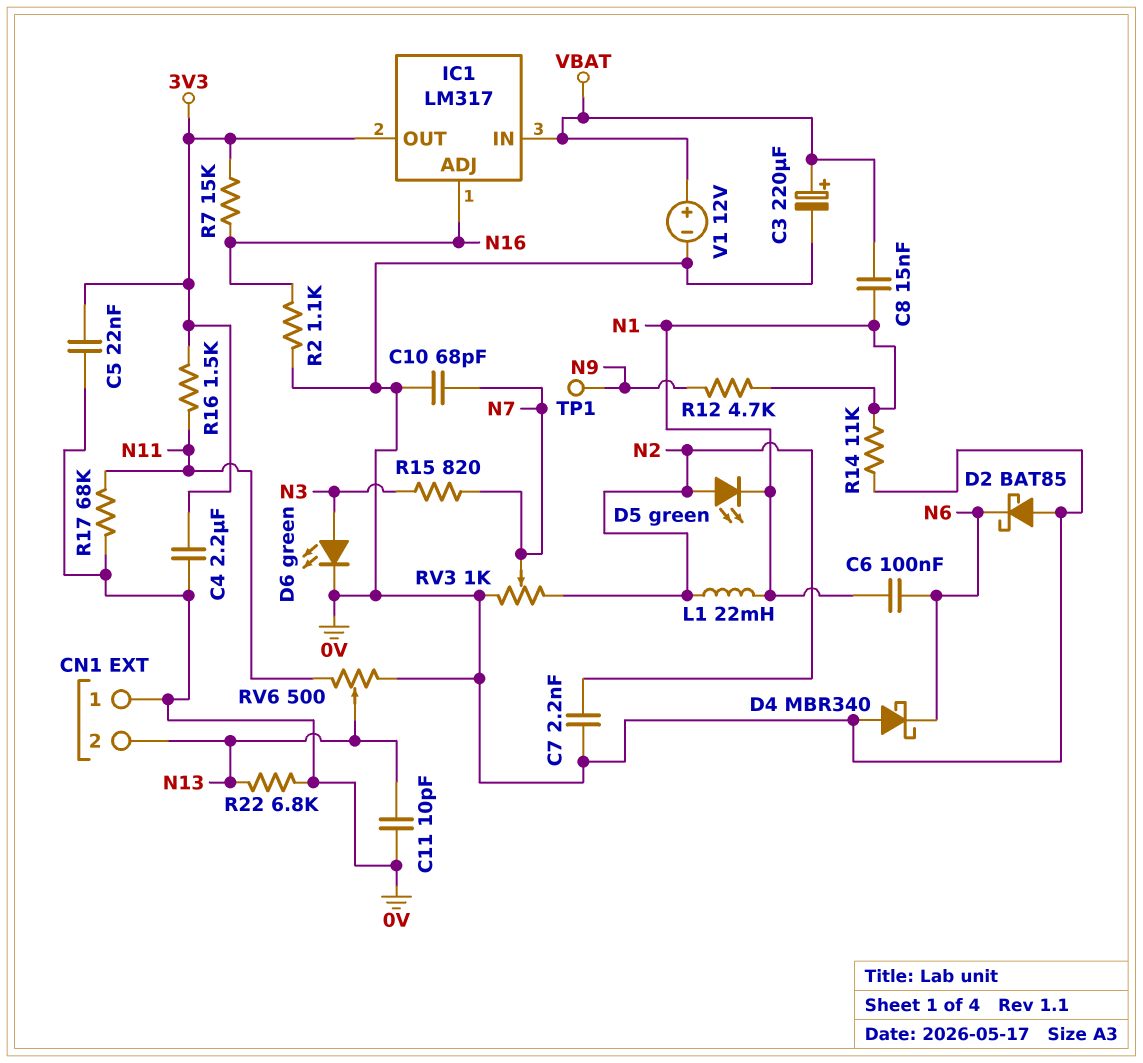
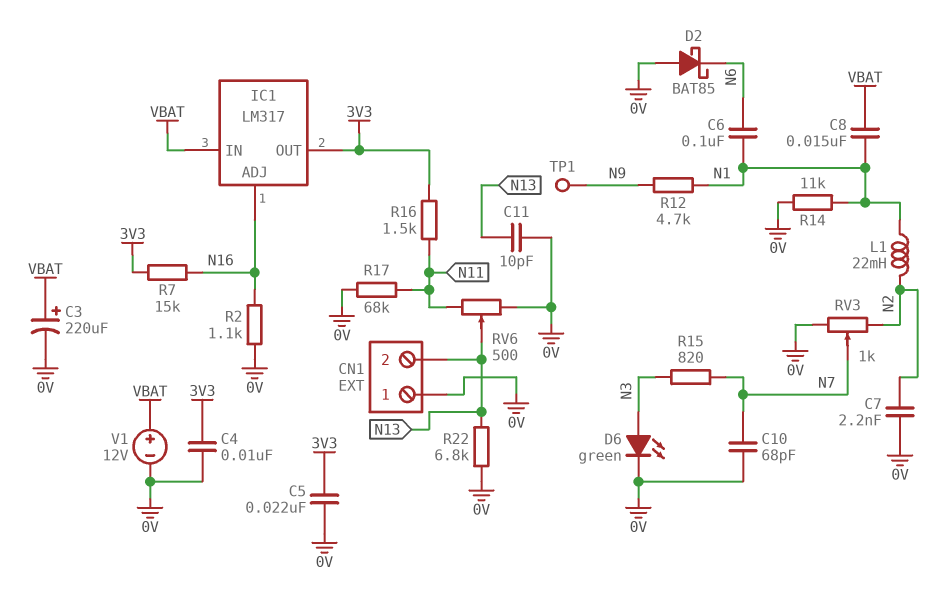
C4: 2.2uF (0V, 3V3) -> 10nF (0V, 3V3)
D4: schottky MBR340 (A 0V, K N6) -> none
D5: LED green (A N2, K N1) -> none

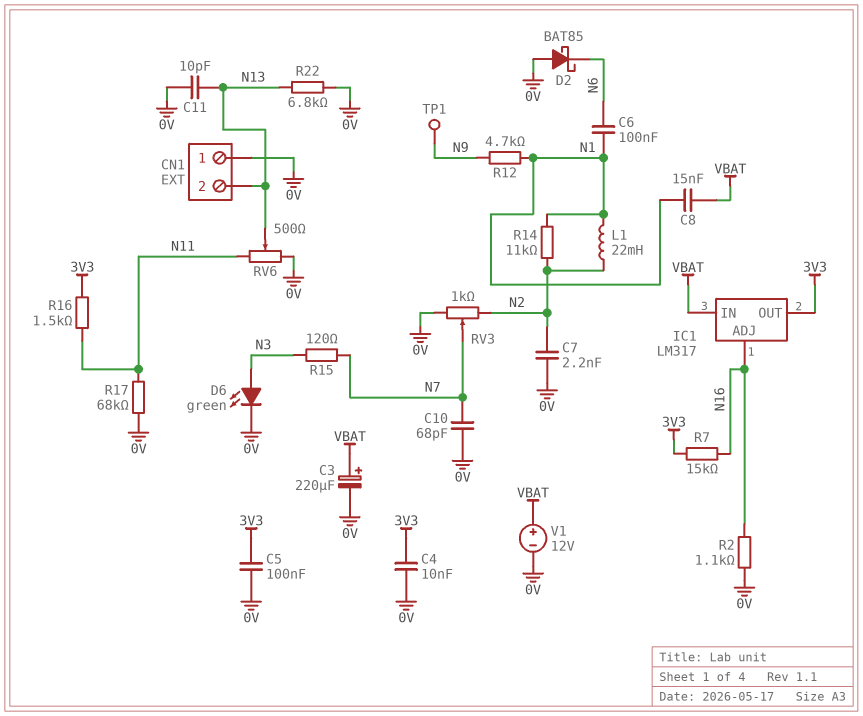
C5: 22nF (0V, 3V3) -> 100nF (0V, 3V3)
R14: 11k (0V, N1) -> 11k (N1, N2)
R15: 820 (N3, N7) -> 120 (N3, N7)

